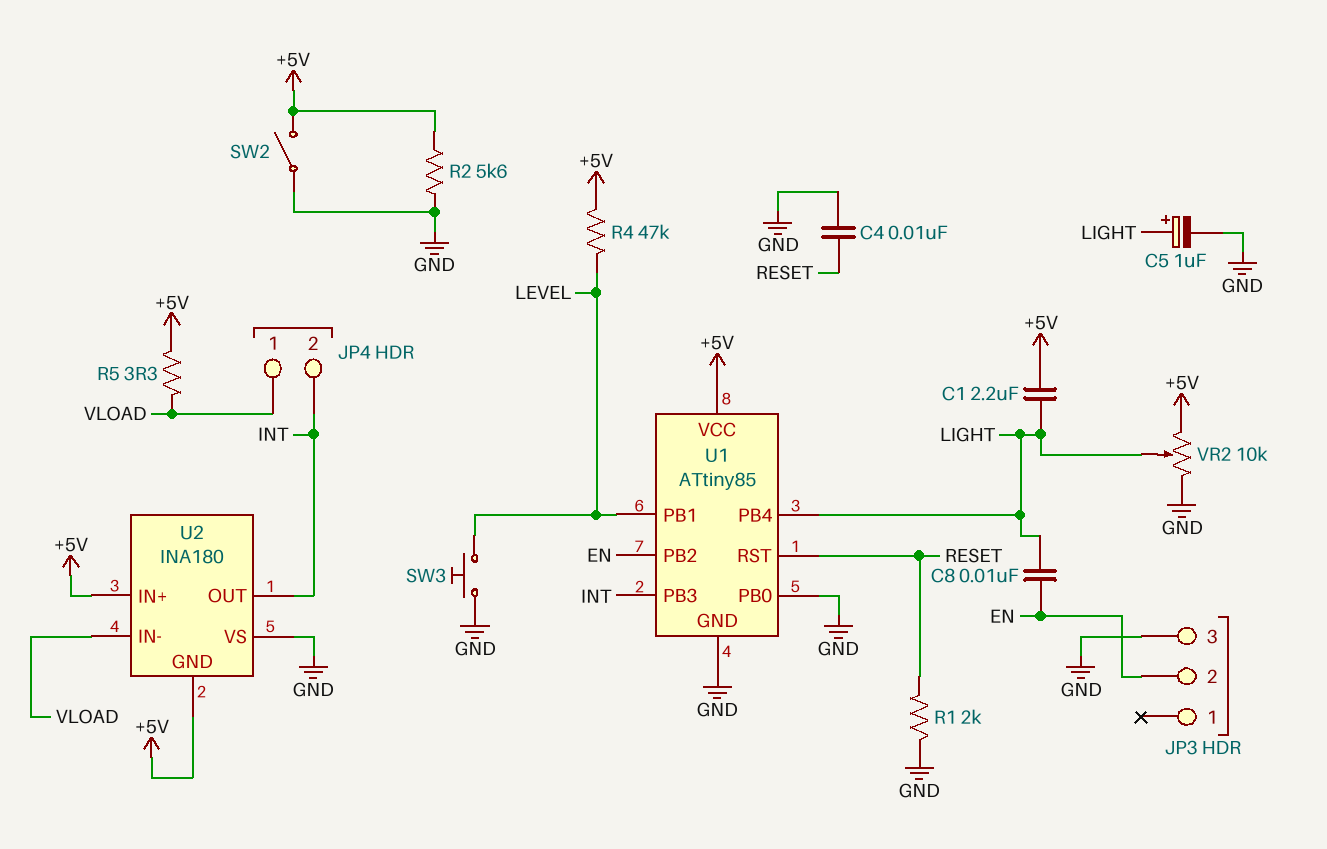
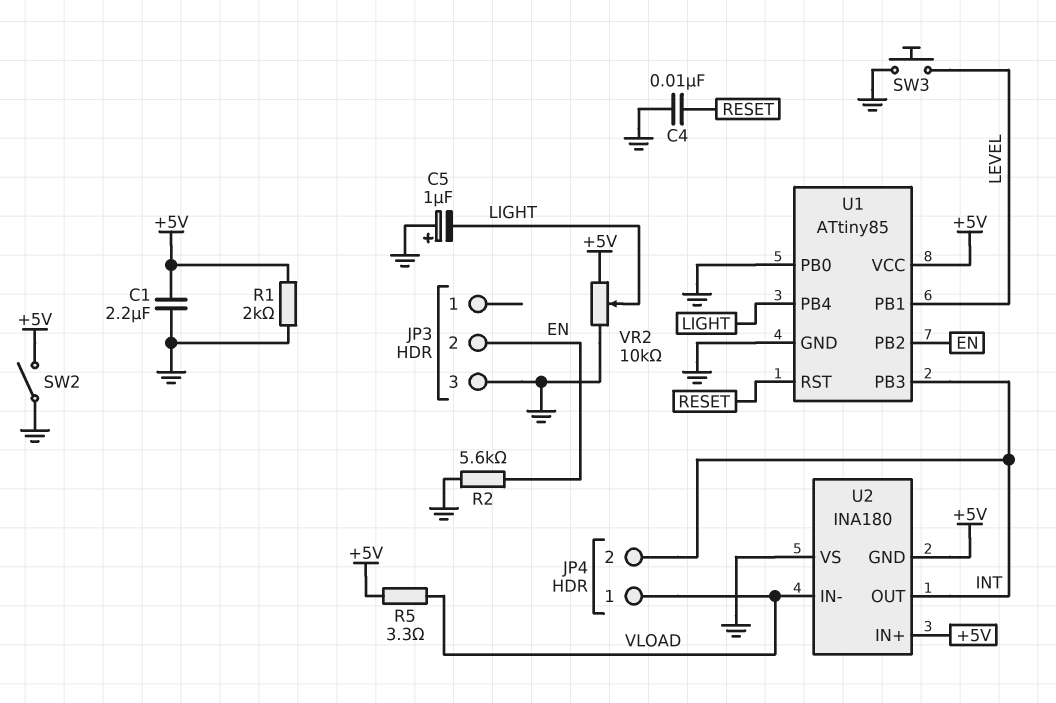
C1: 2.2uF (+5V, LIGHT) -> 2.2uF (+5V, GND)
C5: 1uF (plus LIGHT, minus GND) -> 1uF (plus GND, minus LIGHT)
C8: 10nF (EN, LIGHT) -> none
R1: 2k (GND, RESET) -> 2k (+5V, GND)
R2: 5.6k (+5V, GND) -> 5.6k (EN, GND)
R4: 47k (+5V, LEVEL) -> none

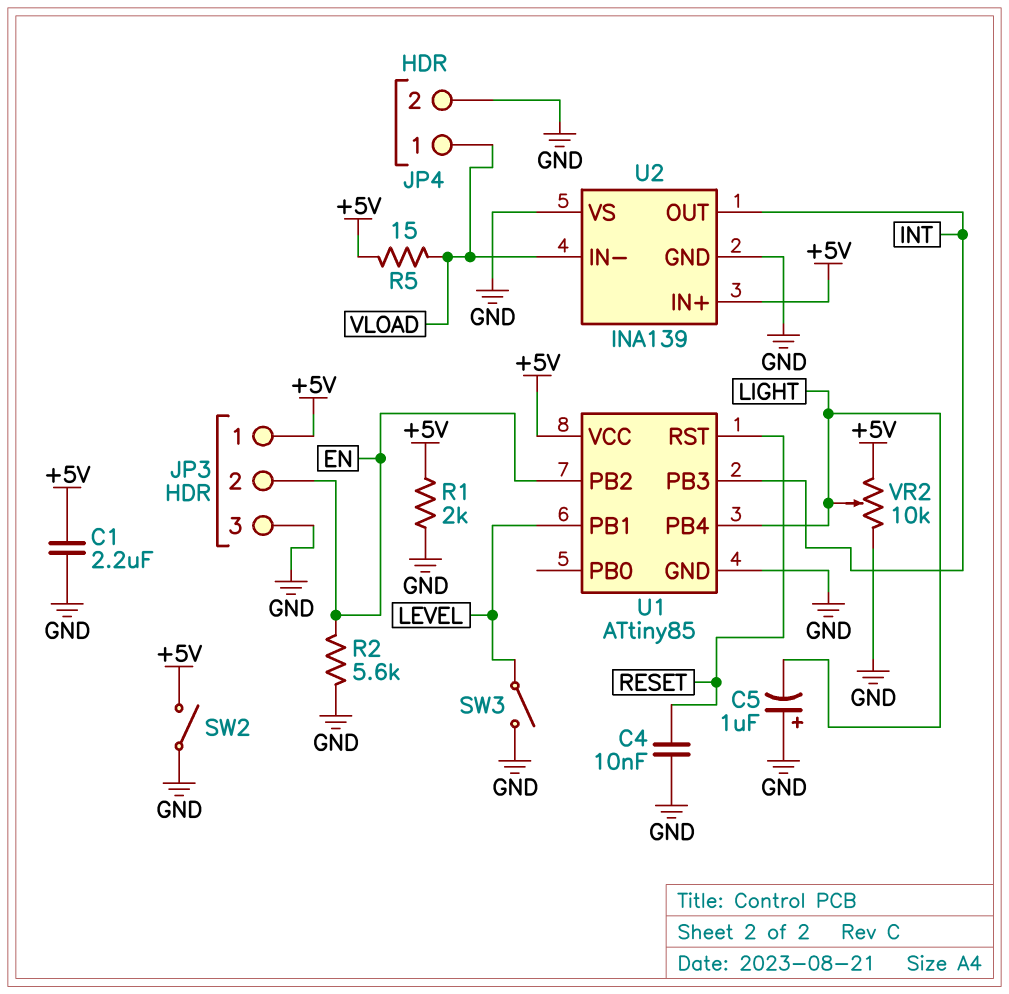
JP3 pin 1: none -> +5V
JP4 pin 2: INT -> GND
R5: 3.3 (+5V, VLOAD) -> 15 (+5V, VLOAD)
SW3: button (GND, LEVEL) -> switch (GND, LEVEL)
U1 pin PB0: GND -> none
U2: INA180 -> INA139
U2 pin GND: +5V -> GND

